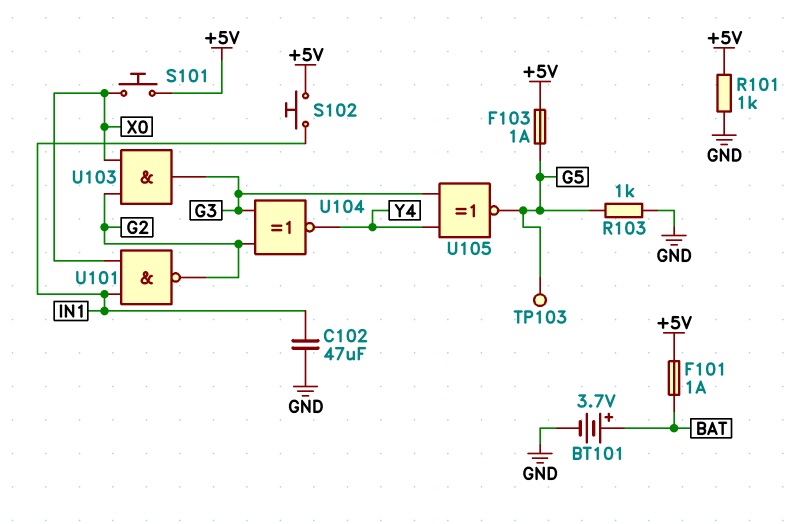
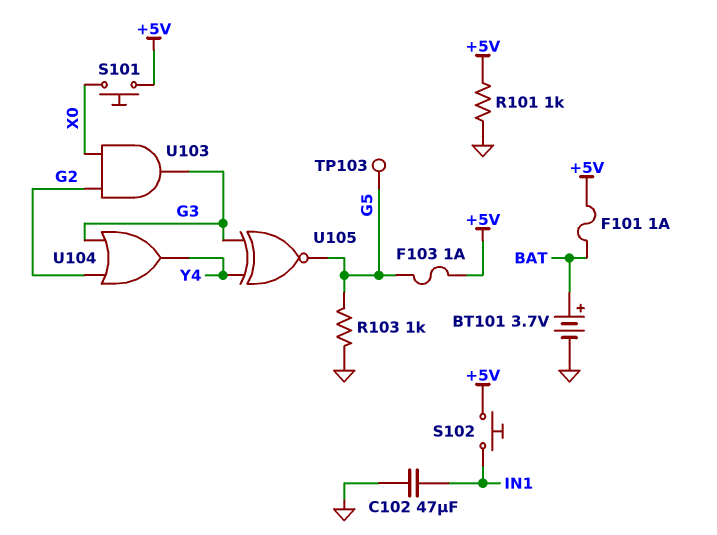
U101: NAND (in IN1, in X0, out G2) -> none
U104: XNOR (in G2, in G3, out Y4) -> OR (in G2, in G3, out Y4)

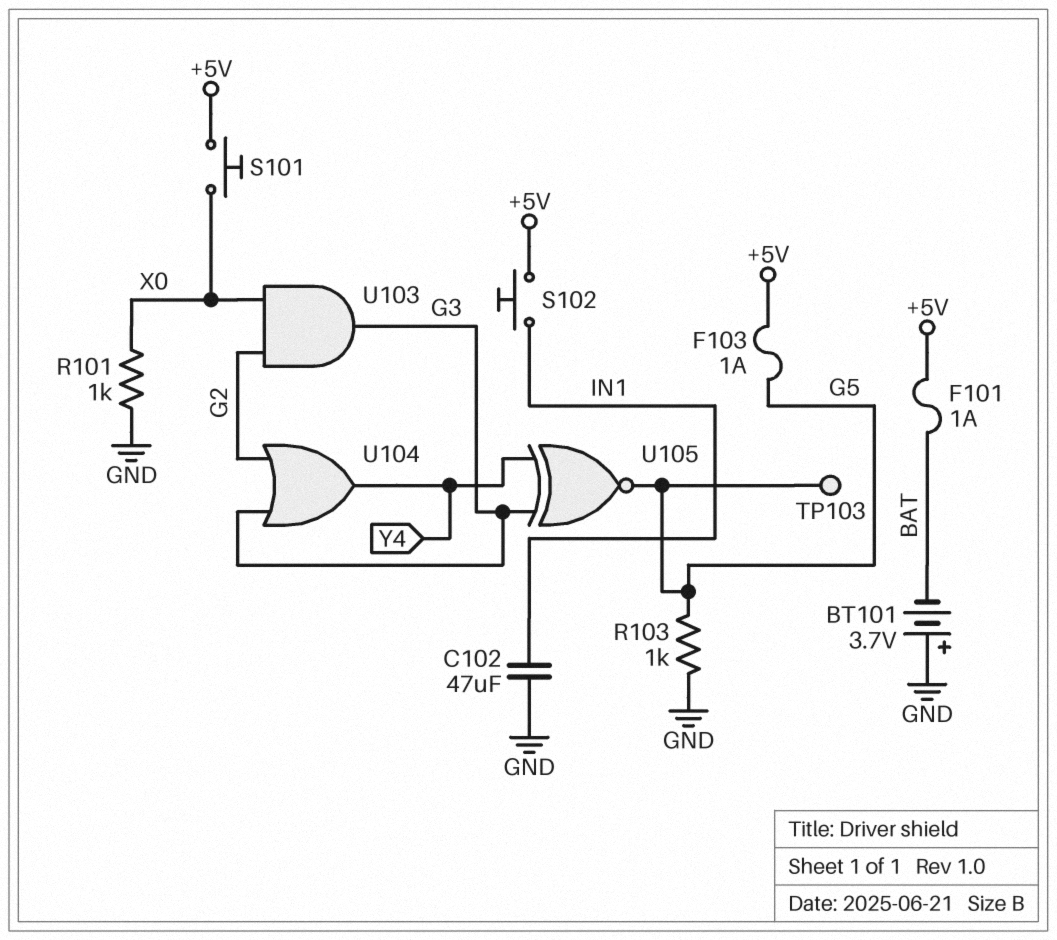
BT101: 3.7V (plus BAT, minus GND) -> 3.7V (plus GND, minus BAT)
R101: 1k (+5V, GND) -> 1k (GND, X0)

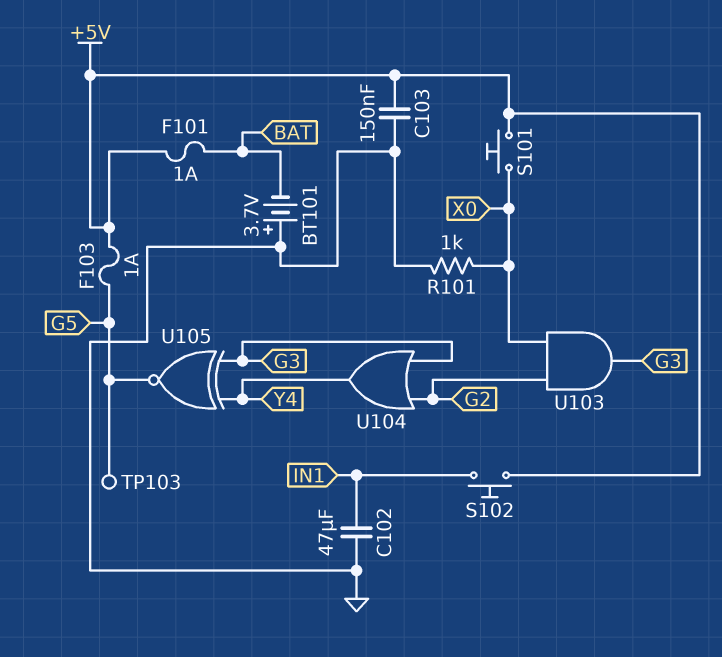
C103: none -> 150nF (+5V, GND)
R103: 1k (G5, GND) -> none

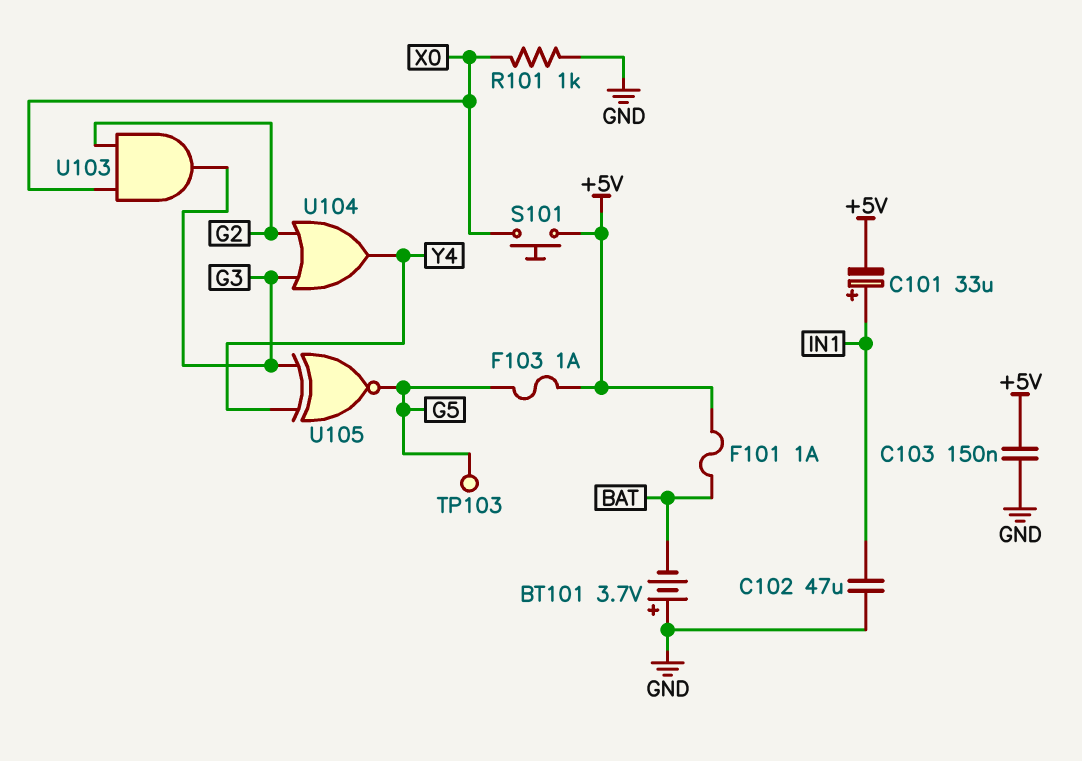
C101: none -> 33uF (plus IN1, minus +5V)
S102: button (+5V, IN1) -> none

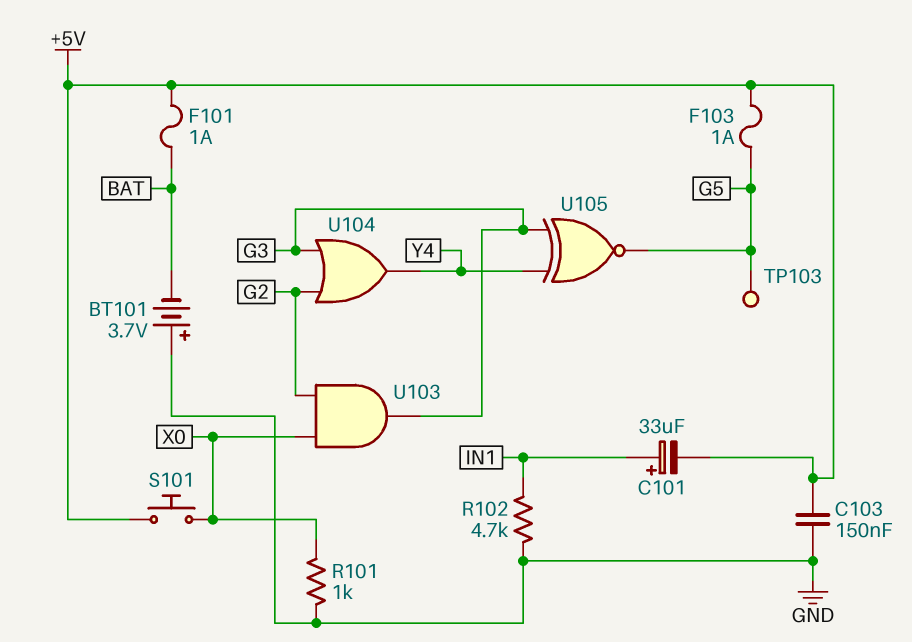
C102: 47uF (GND, IN1) -> none
R102: none -> 4.7k (GND, IN1)

